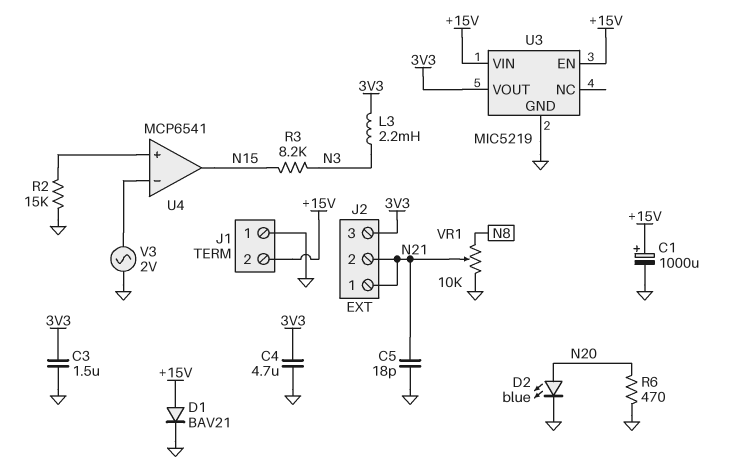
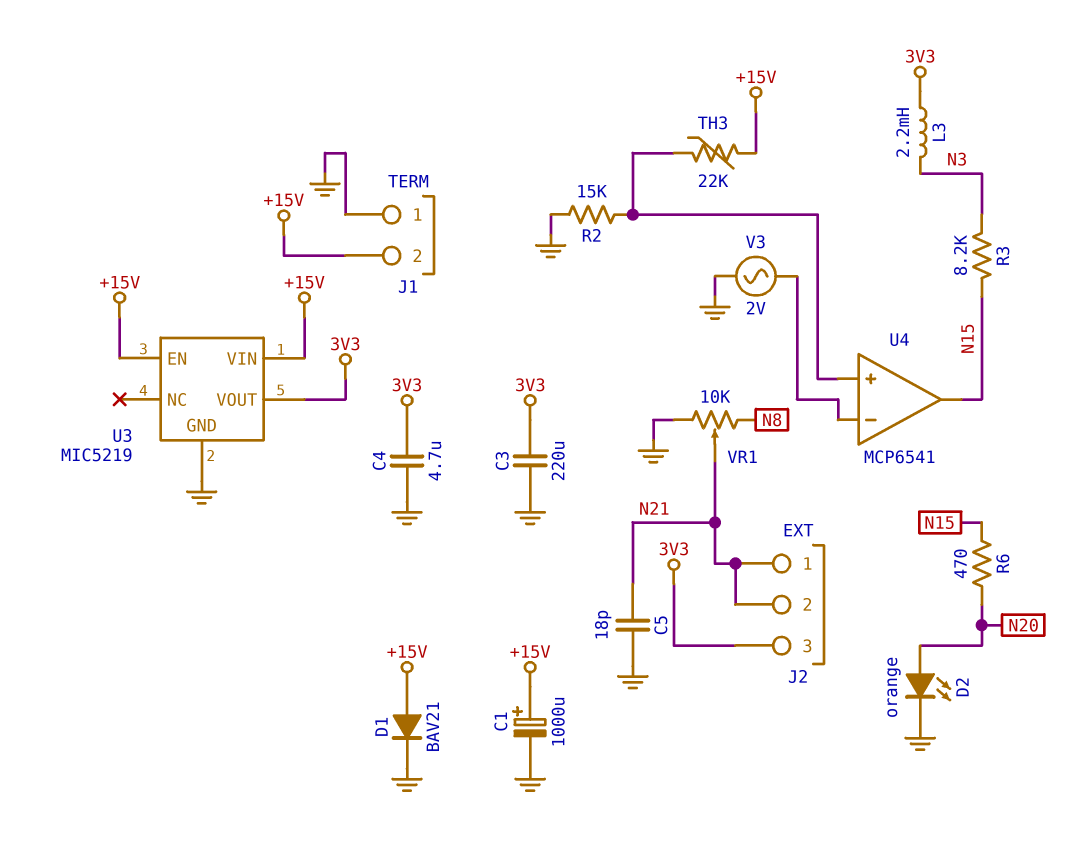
C3: 1.5uF (3V3, GND) -> 220uF (3V3, GND)
D2: LED blue (A N20, K GND) -> LED orange (A N20, K GND)
R6: 470 (GND, N20) -> 470 (N15, N20)
TH3: none -> 22k (+15V, U4/in+)

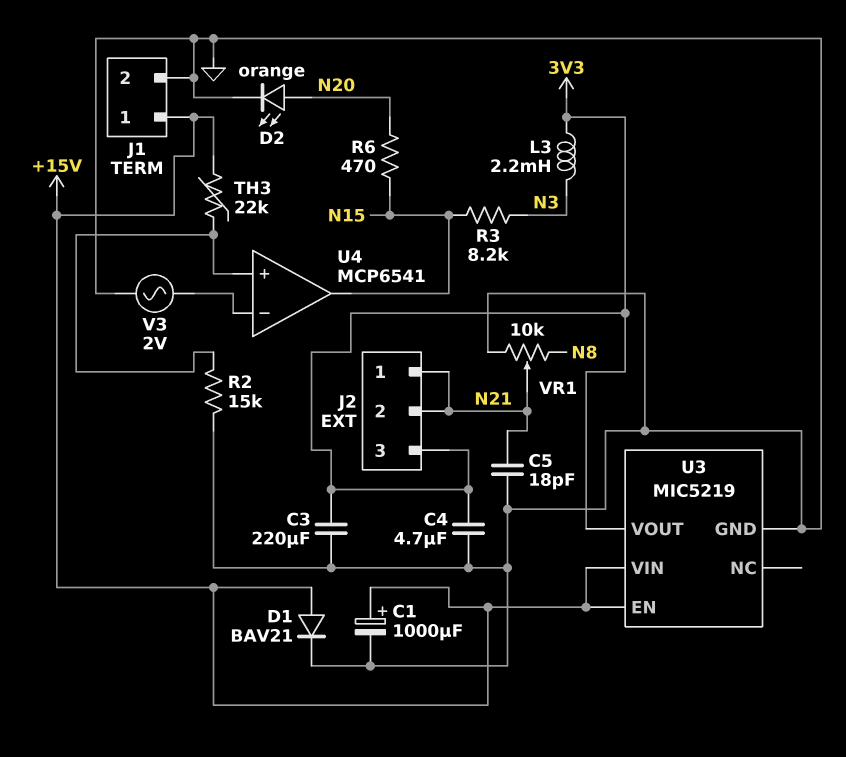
J1 pin 1: GND -> +15V
J1 pin 2: +15V -> GND

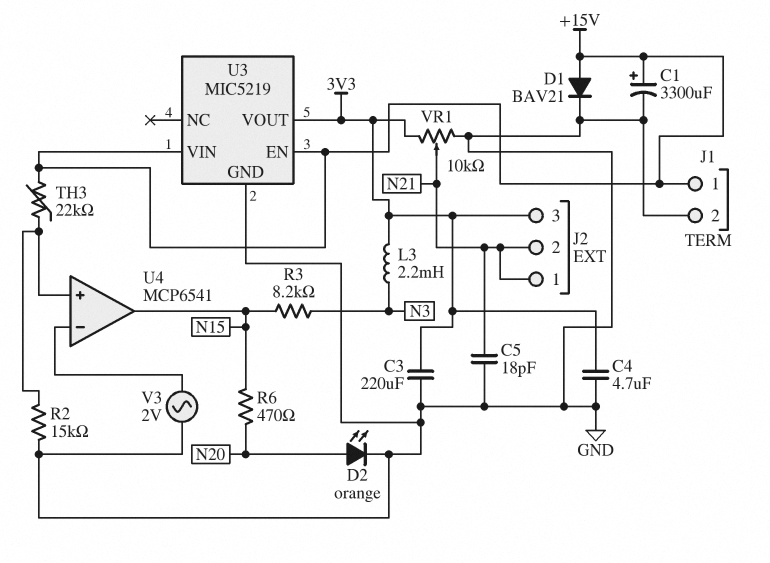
C1: 1000uF (plus +15V, minus GND) -> 3300uF (plus +15V, minus GND)
VR1: 10k (GND, N8, wiper N21) -> 10k (3V3, GND, wiper N21)

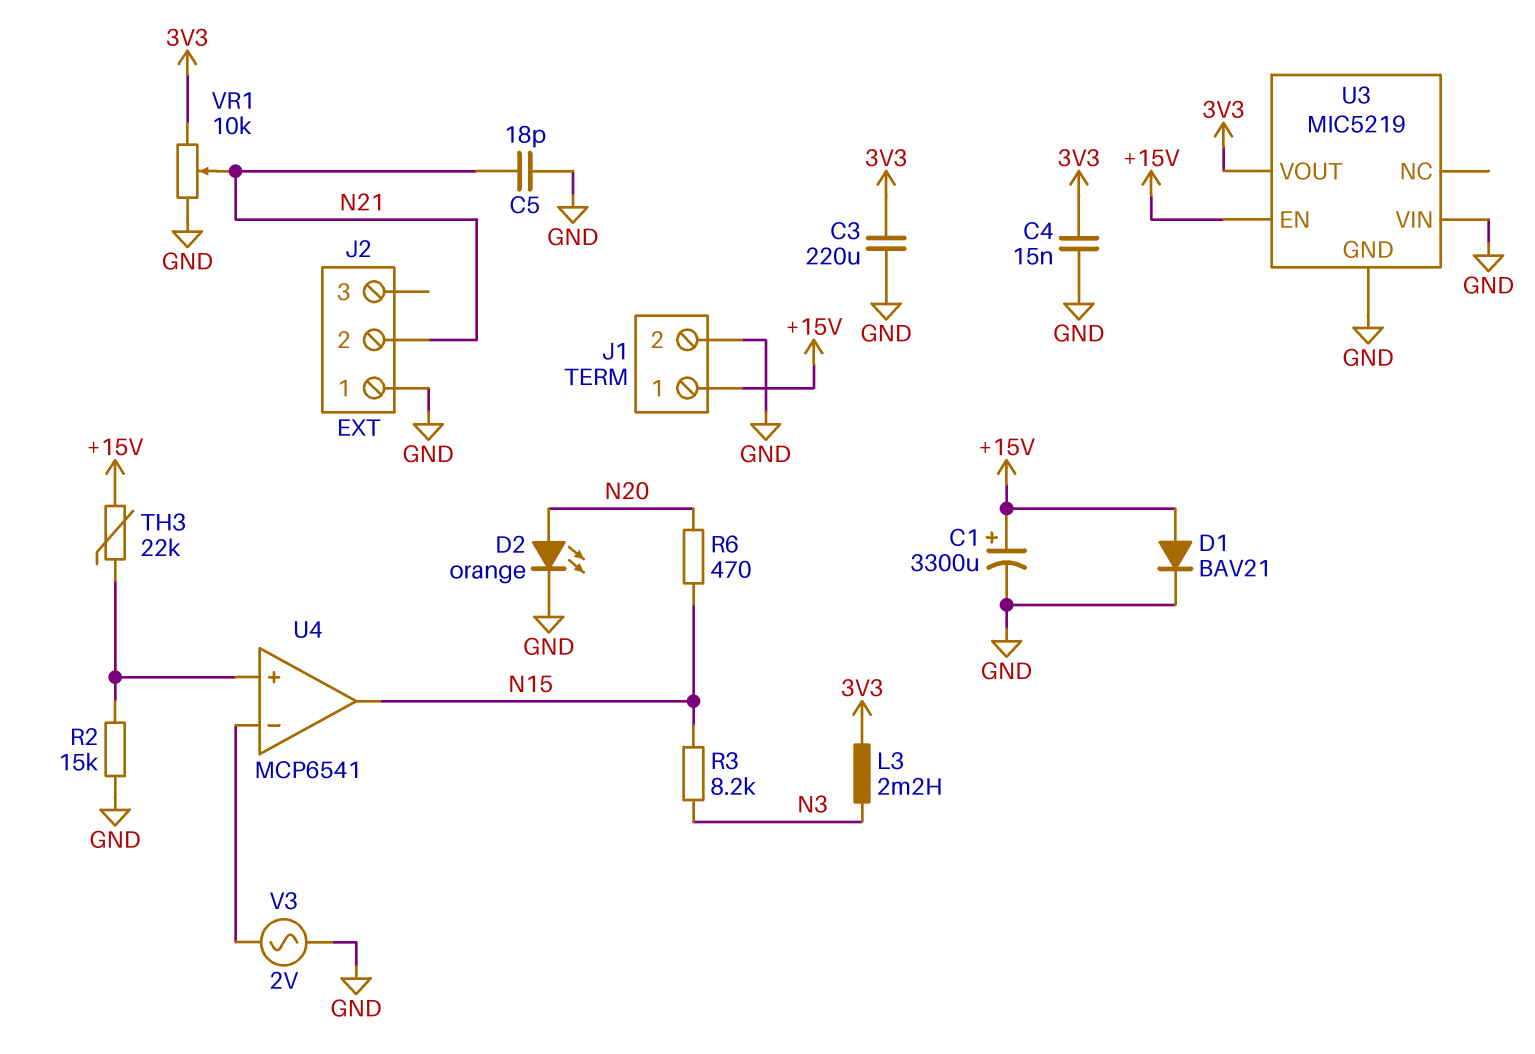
C4: 4.7uF (3V3, GND) -> 15nF (3V3, GND)
J2 pin 1: N21 -> GND
J2 pin 3: 3V3 -> none
U3 pin VIN: +15V -> GND

